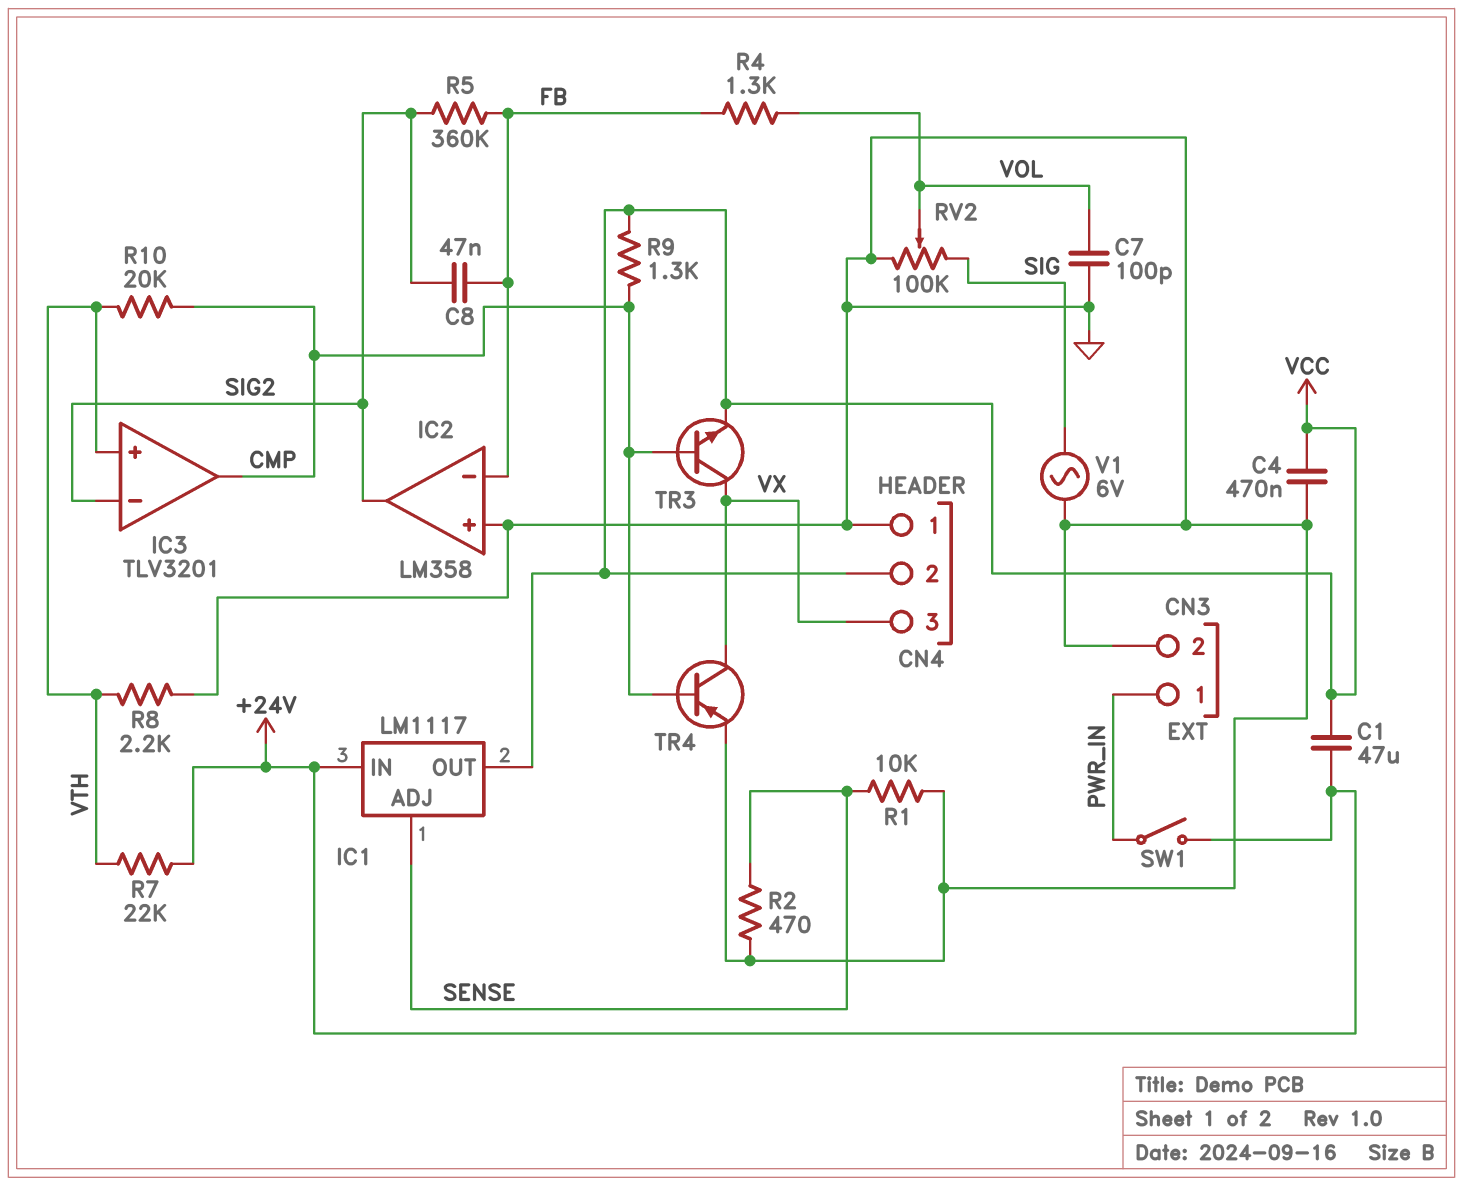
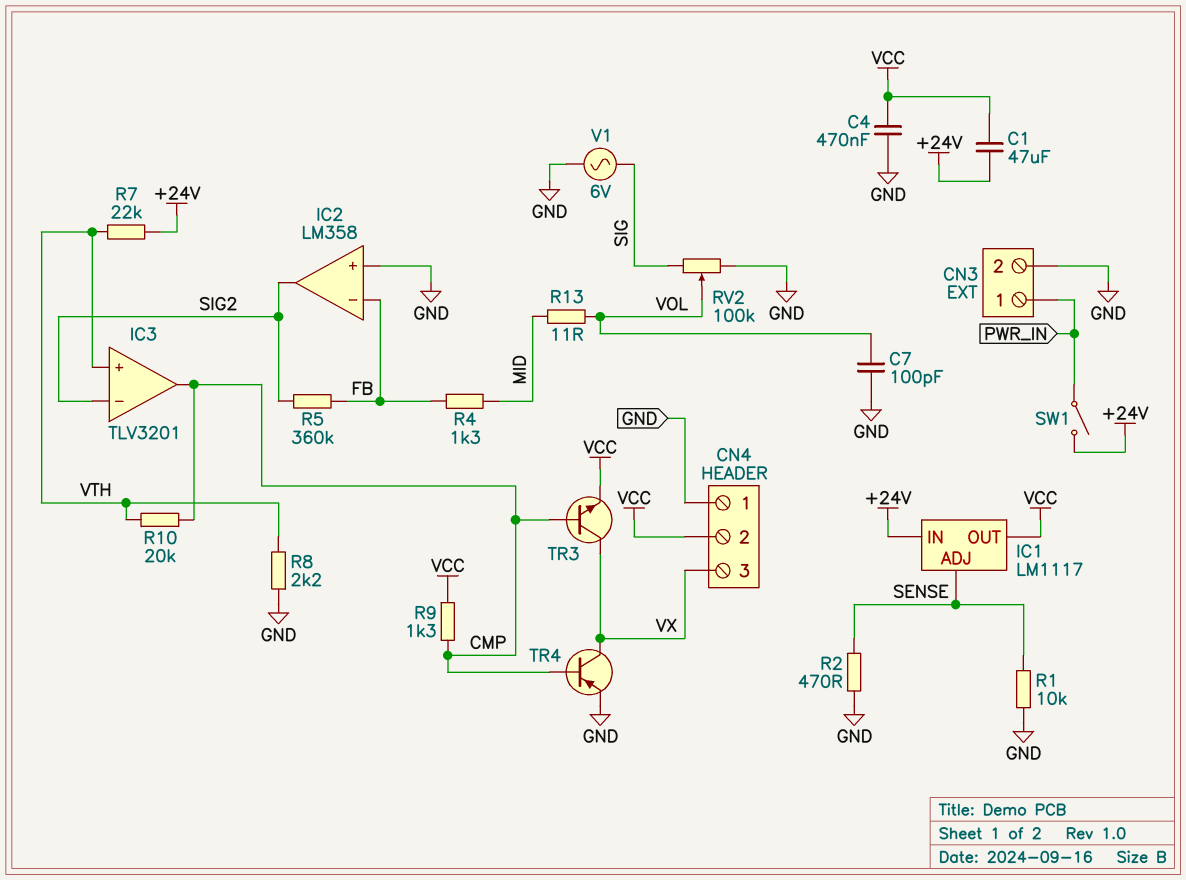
C8: 47nF (FB, SIG2) -> none
R4: 1.3k (FB, VOL) -> 1.3k (FB, MID)
R13: none -> 11 (MID, VOL)

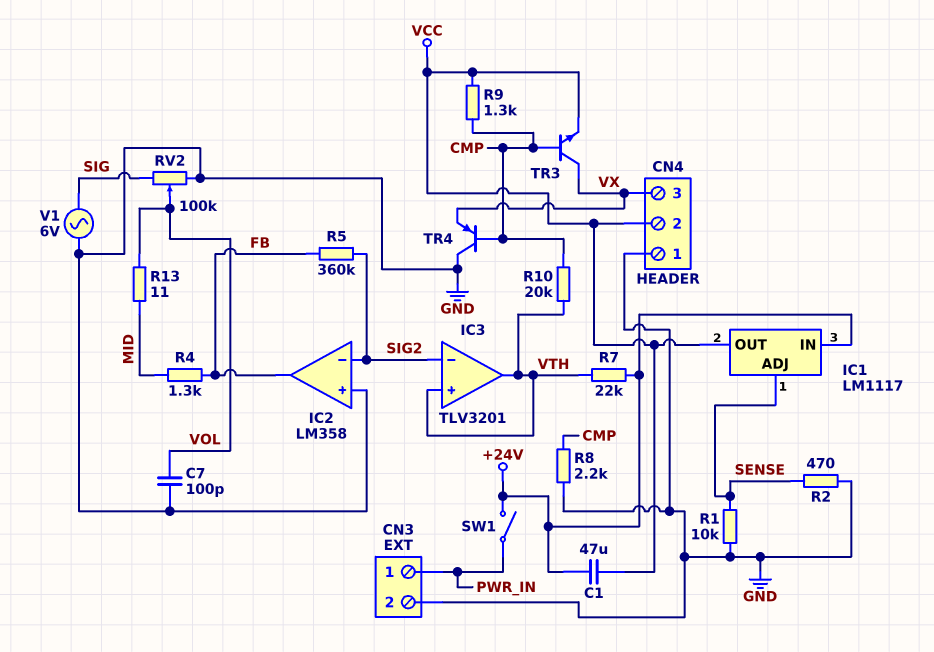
C4: 470nF (GND, VCC) -> none
IC2 pin in-: FB -> SIG2
IC2 pin out: SIG2 -> FB
IC3 pin out: CMP -> VTH
R8: 2.2k (GND, VTH) -> 2.2k (CMP, GND)
TR4: PNP (B CMP, C VX, E GND) -> PNP (B CMP, C GND, E VX)

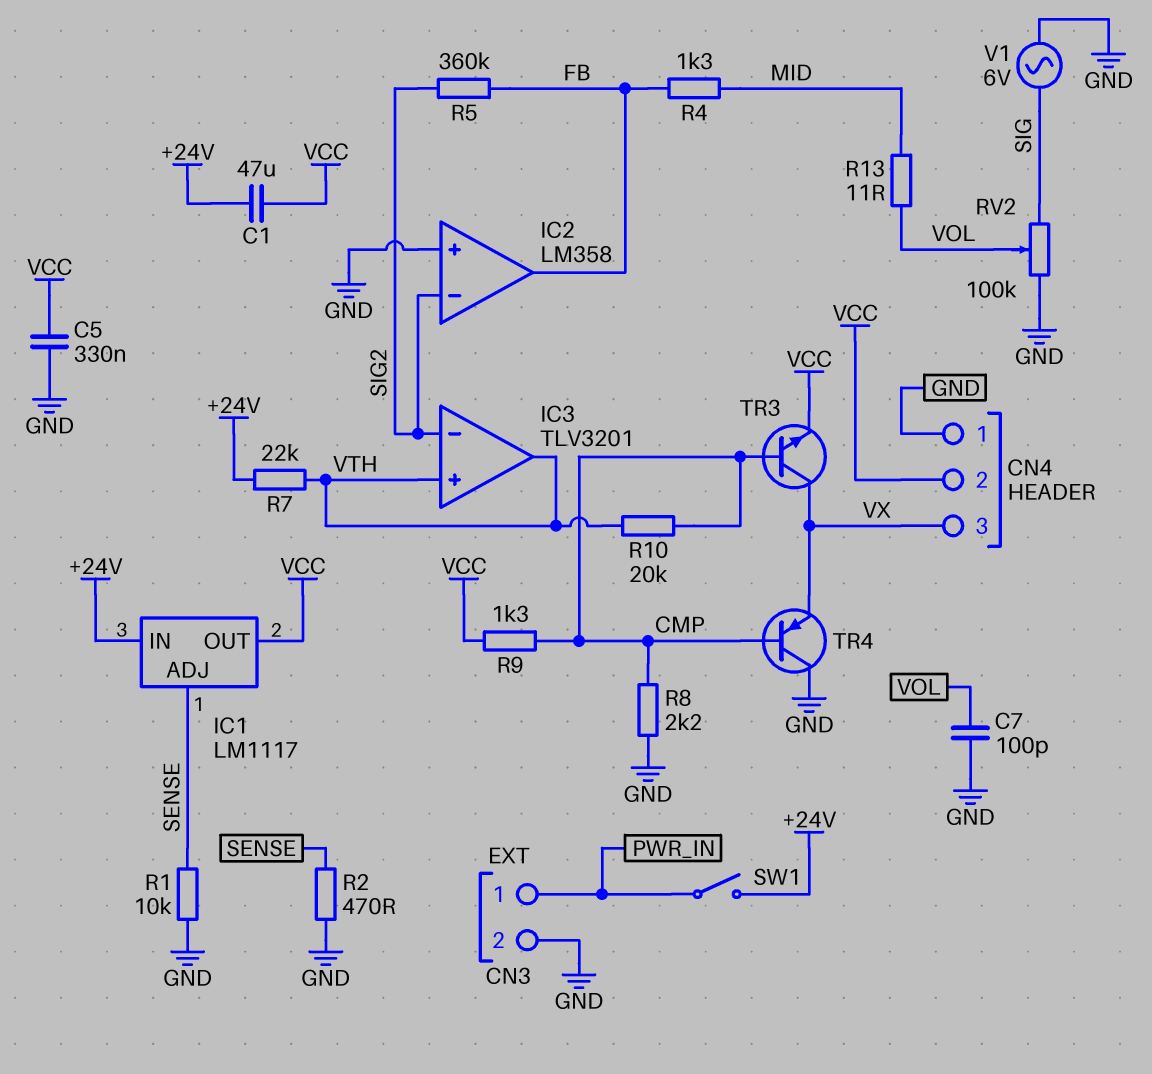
C5: none -> 330nF (GND, VCC)

